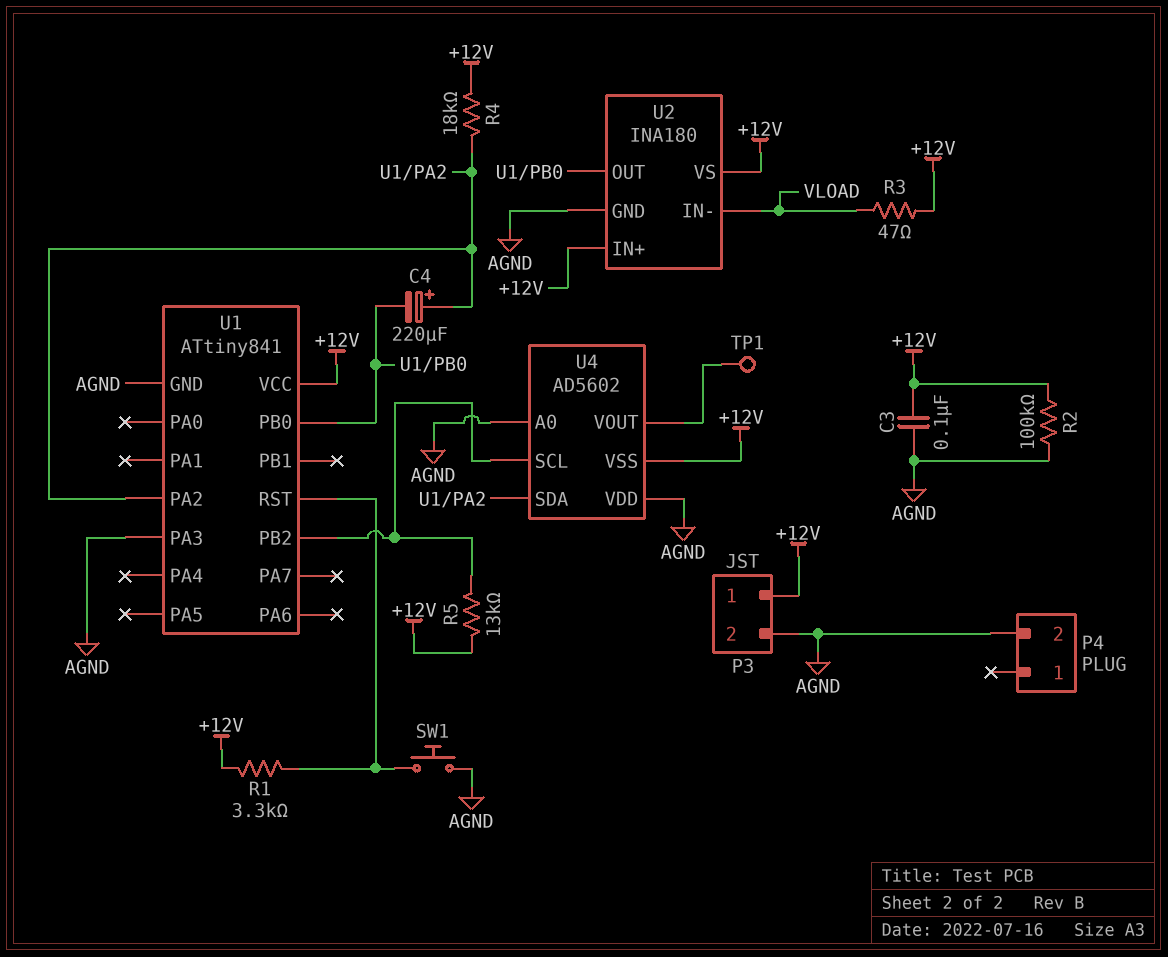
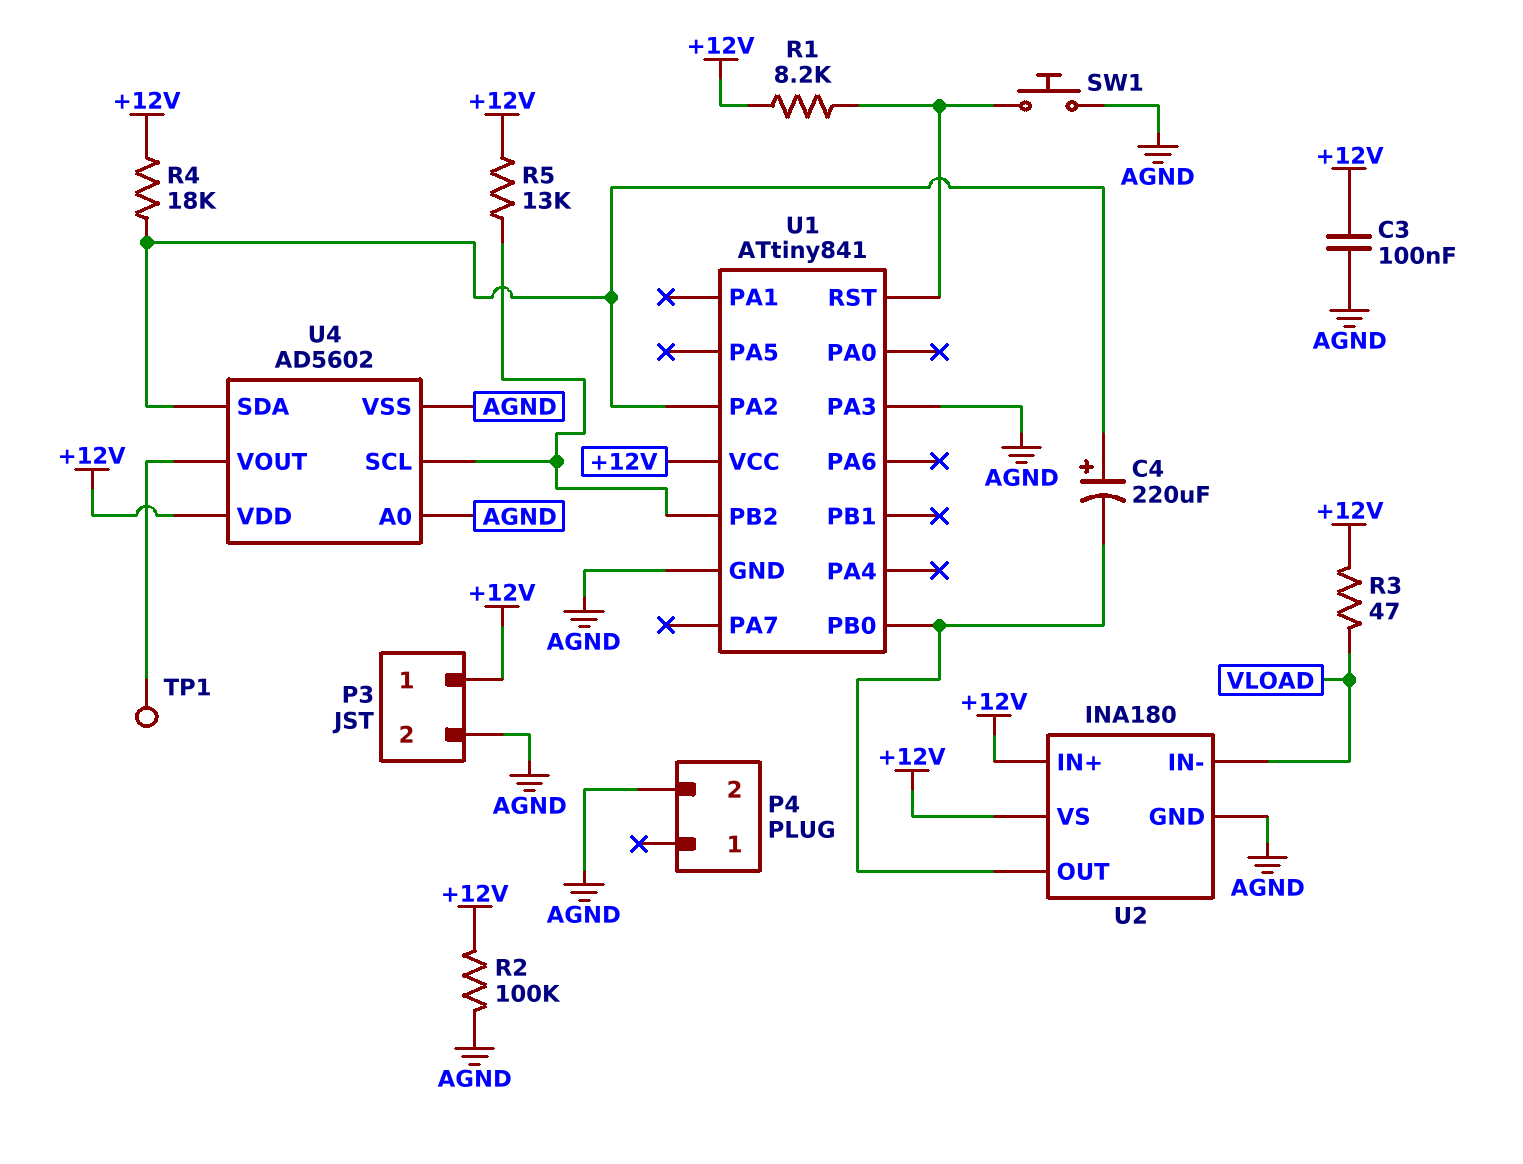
R1: 3.3k (+12V, U1/RST) -> 8.2k (+12V, U1/RST)
U4 pin VDD: AGND -> +12V
U4 pin VSS: +12V -> AGND

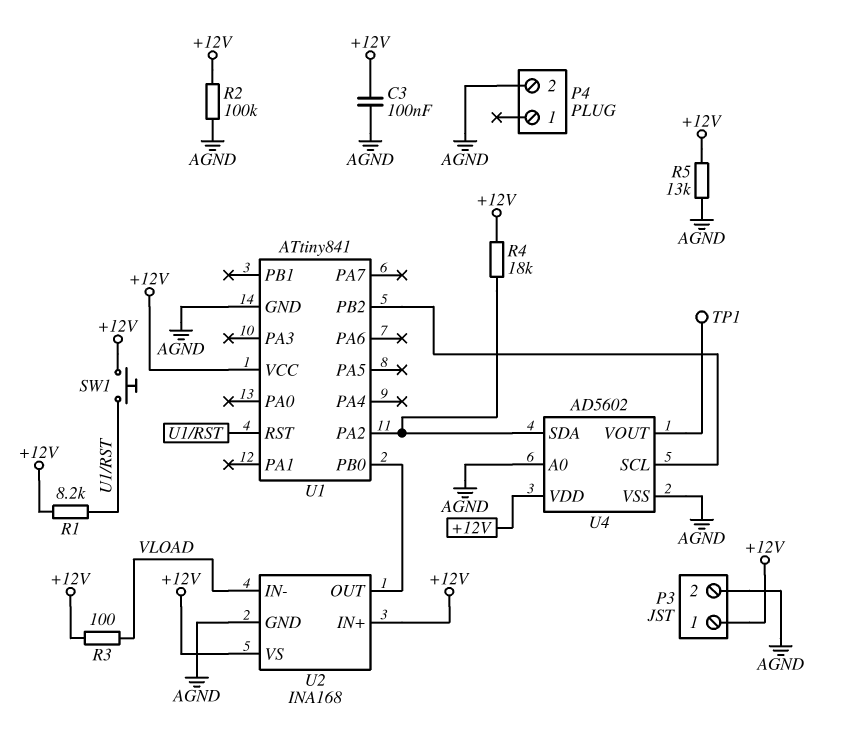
C4: 220uF (plus U1/PA2, minus U1/PB0) -> none
R3: 47 (+12V, VLOAD) -> 100 (+12V, VLOAD)
R5: 13k (+12V, U1/PB2) -> 13k (+12V, AGND)
SW1: button (AGND, U1/RST) -> button (+12V, U1/RST)
U1 pin PA3: AGND -> none
U2: INA180 -> INA168

